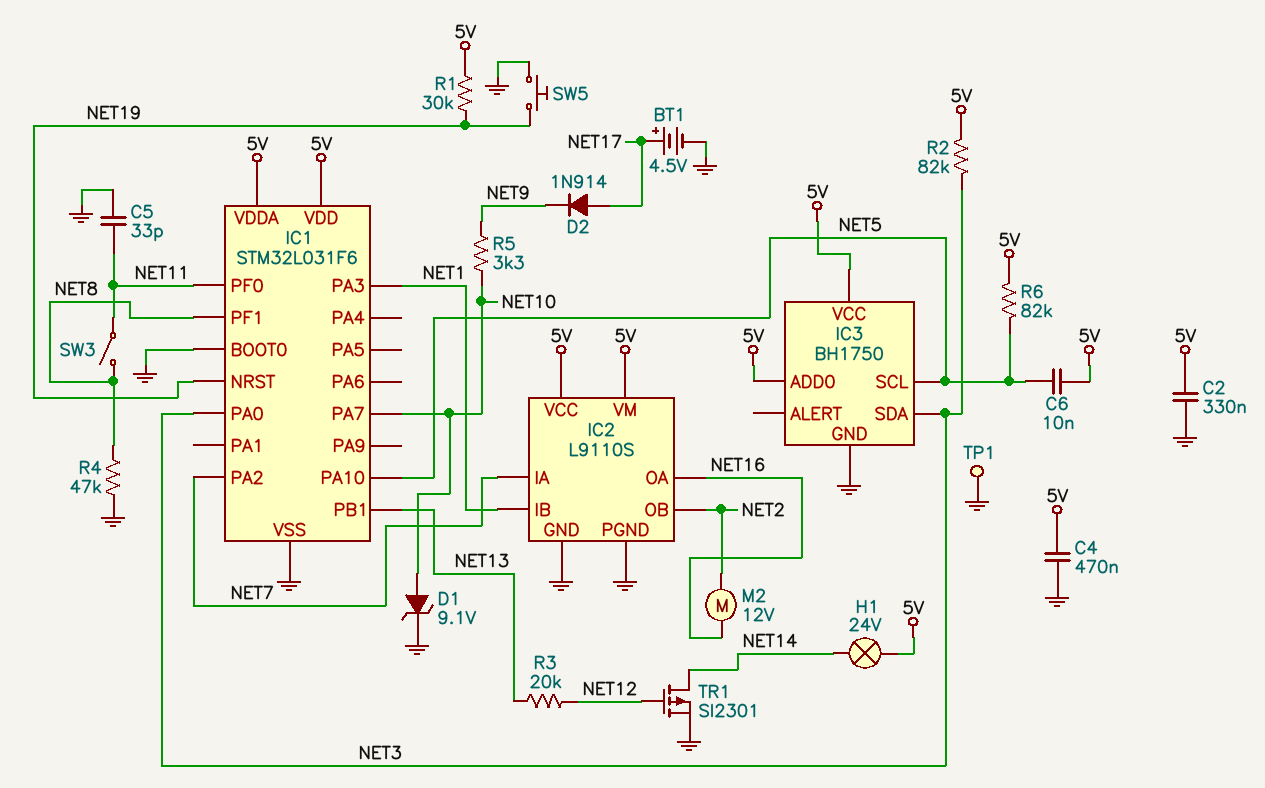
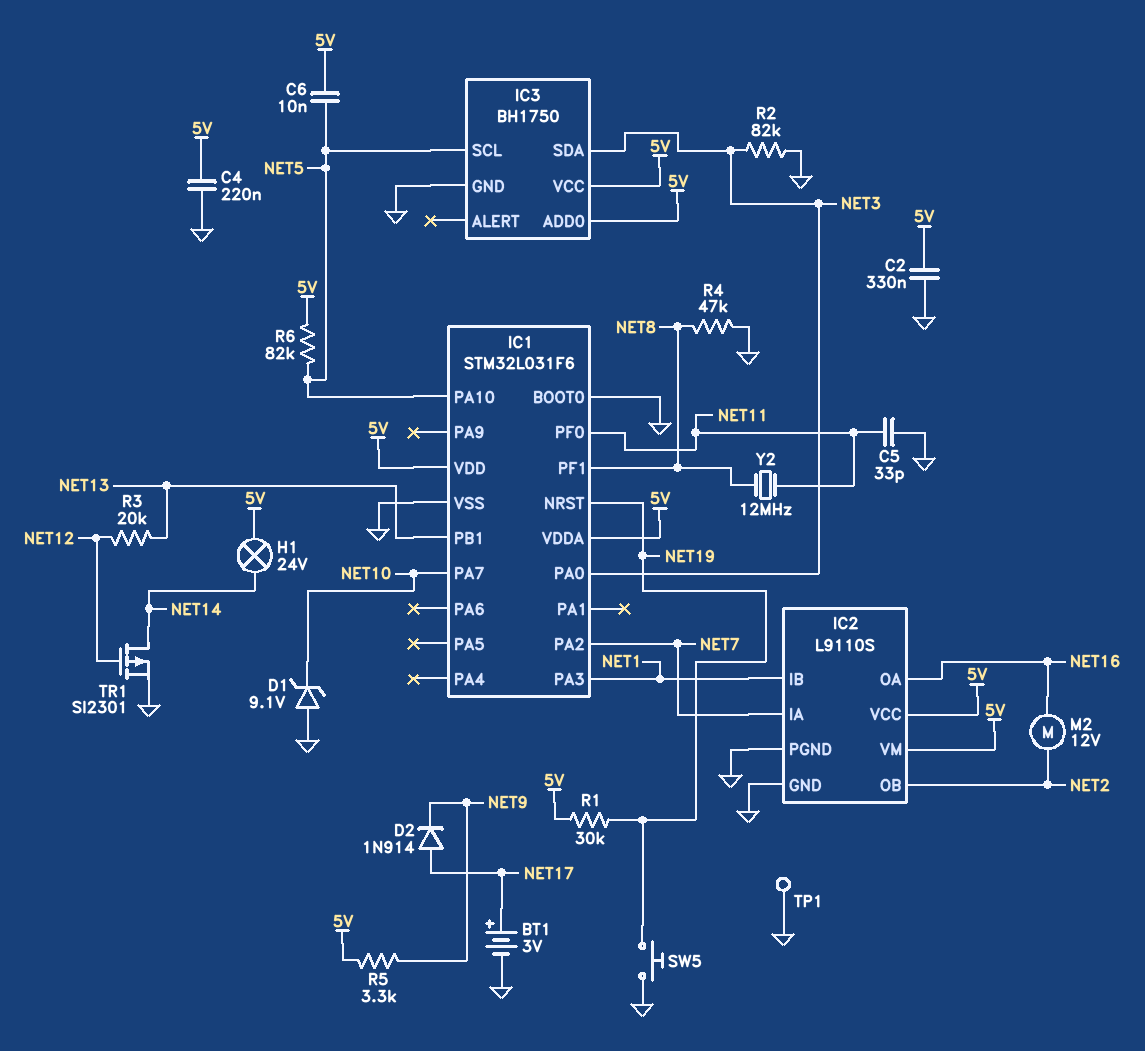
BT1: 4.5V (plus NET17, minus GND) -> 3V (plus NET17, minus GND)
C4: 470nF (5V, GND) -> 220nF (5V, GND)
D1: zener 9.1V (A NET10, K GND) -> zener 9.1V (A GND, K NET10)
R2: 82k (5V, NET3) -> 82k (GND, NET3)
R5: 3.3k (NET9, NET10) -> 3.3k (5V, NET9)
SW3: switch (NET8, NET11) -> none
Y2: none -> 12MHz (NET8, NET11)

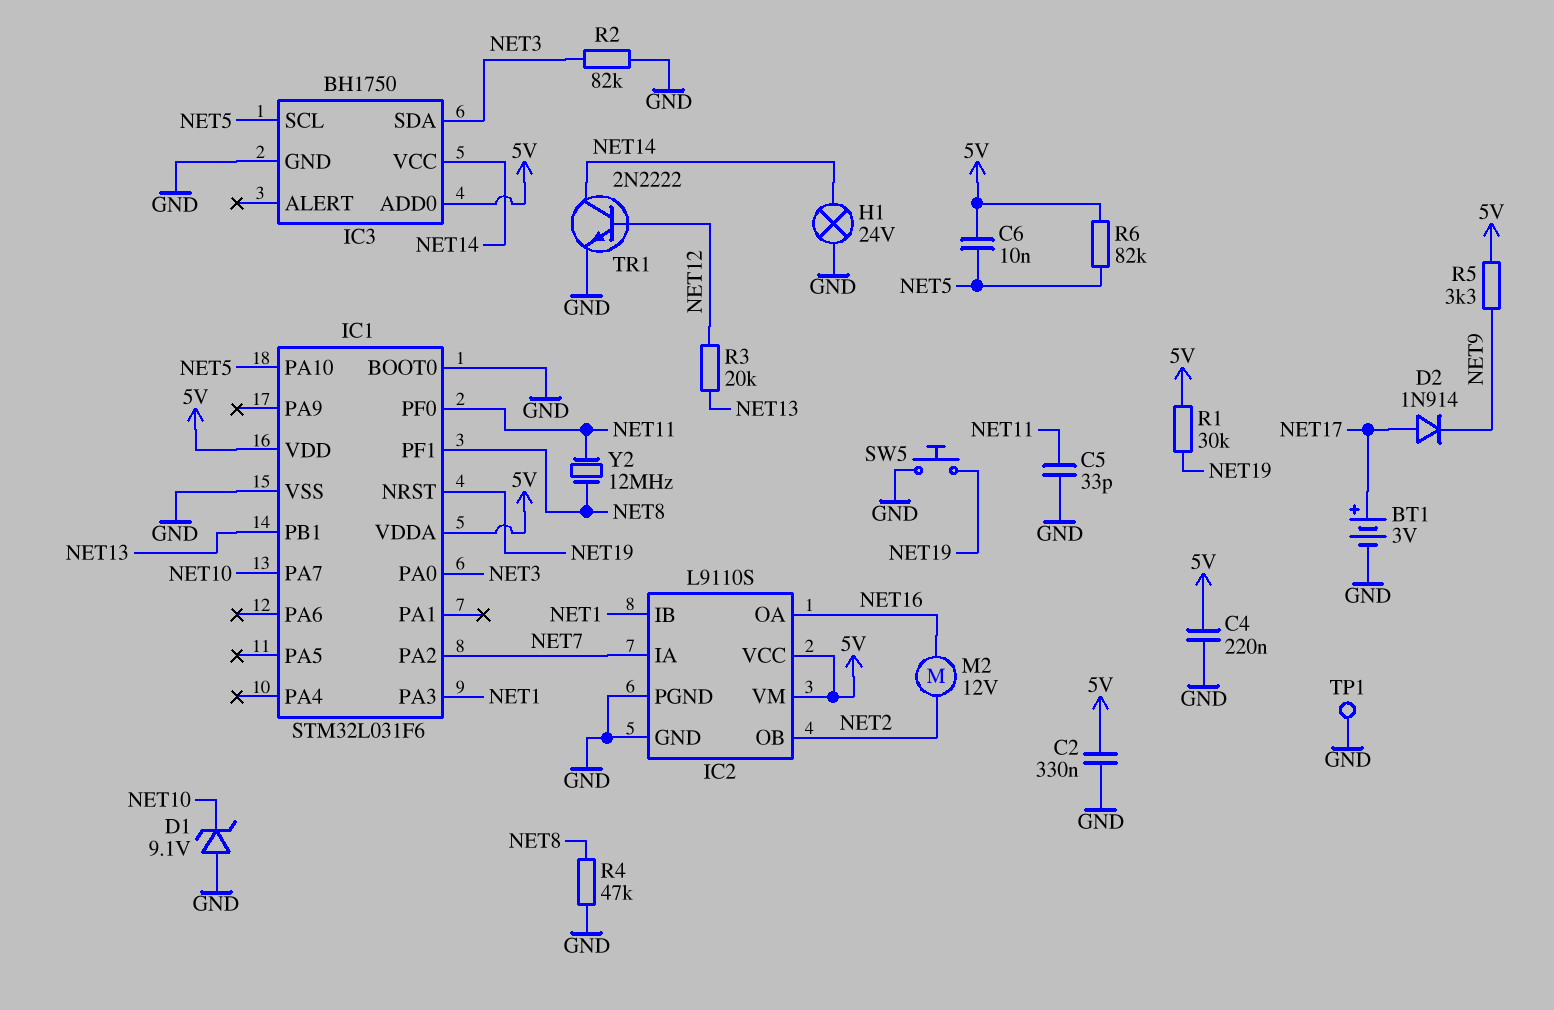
H1: lamp 24V (5V, NET14) -> lamp 24V (GND, NET14)
IC3 pin VCC: 5V -> NET14
TR1: PMOS SI2301 (G NET12, D NET14, S GND) -> NPN 2N2222 (B NET12, C NET14, E GND)

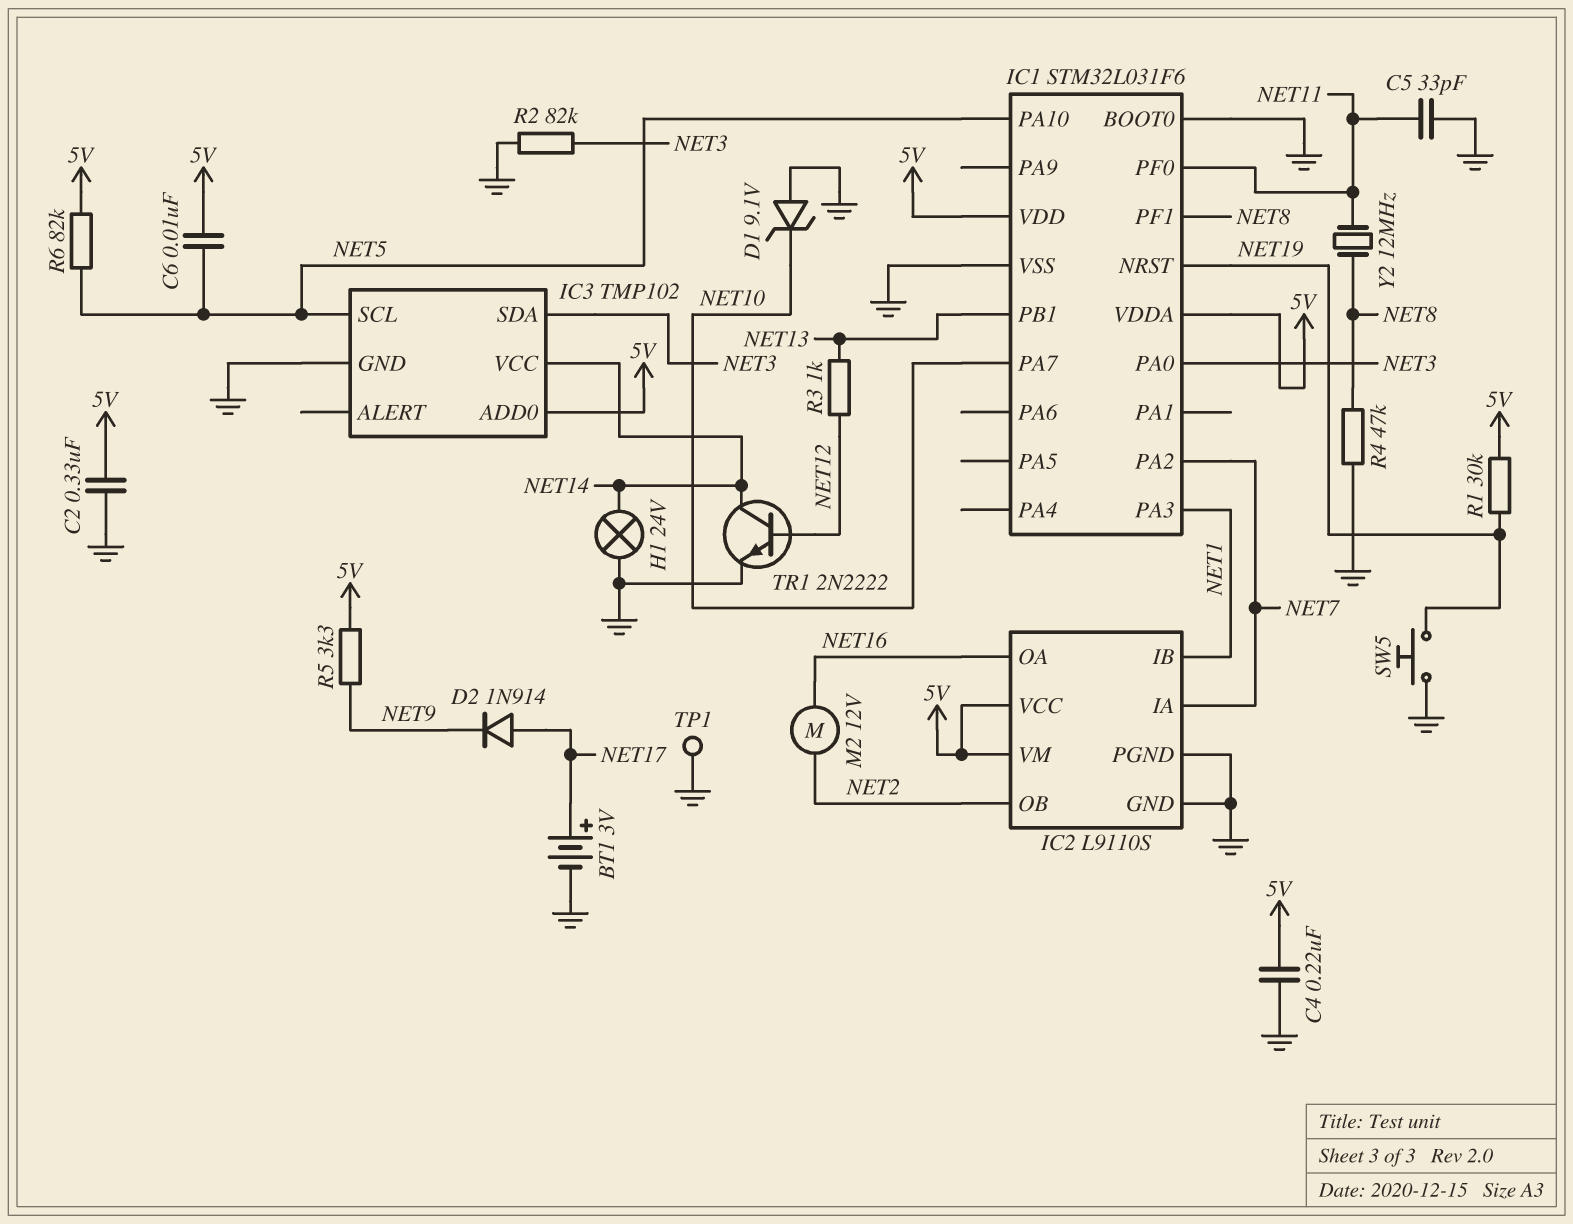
IC3: BH1750 -> TMP102
R3: 20k (NET12, NET13) -> 1k (NET12, NET13)

